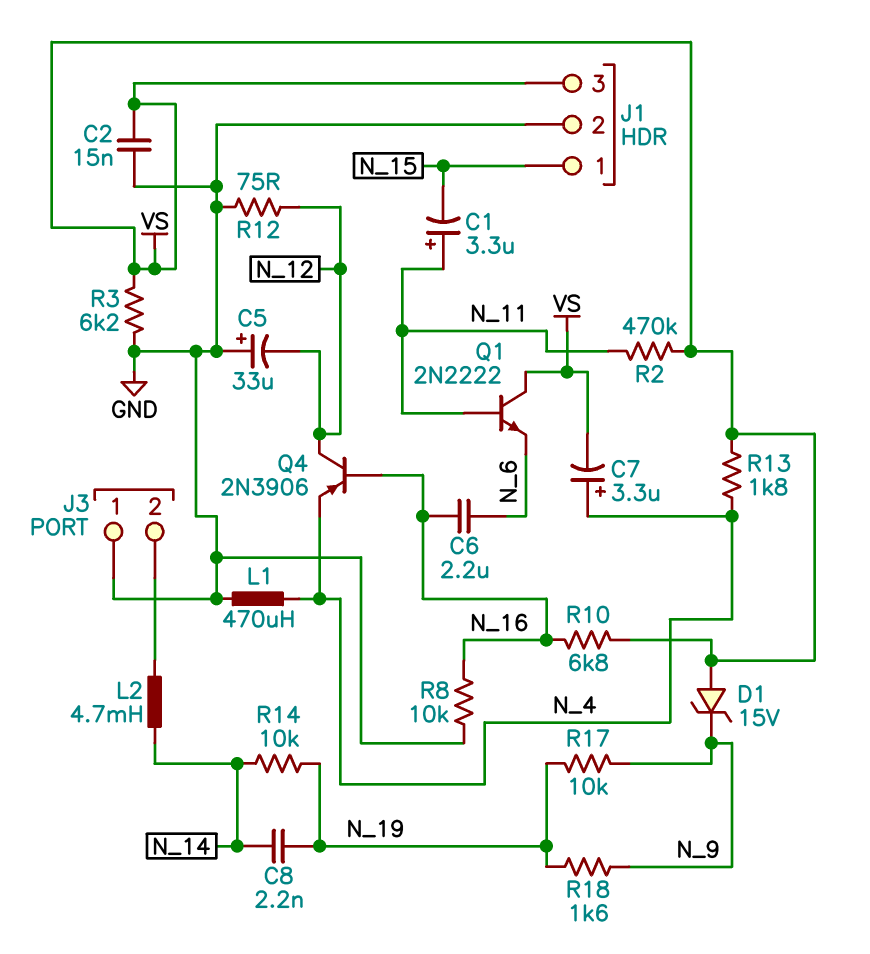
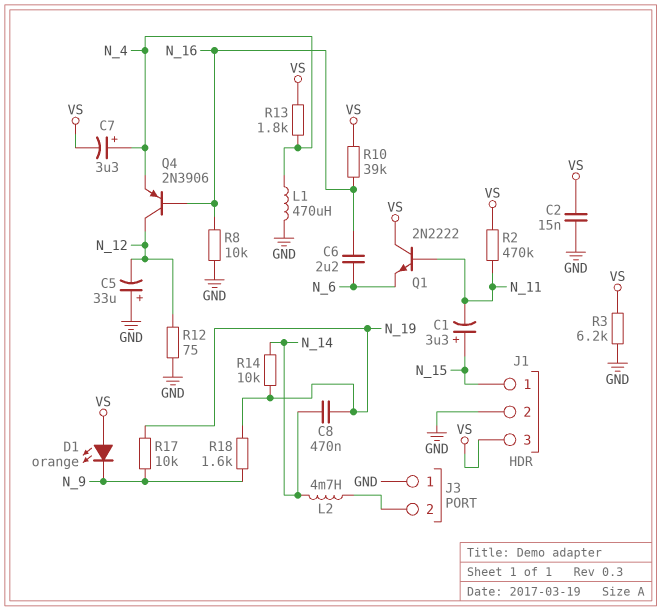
C1: 3.3uF (plus N_11, minus N_15) -> 3.3uF (plus N_15, minus N_11)
C8: 2.2nF (N_14, N_19) -> 470nF (N_14, N_19)
D1: zener 15V (A VS, K N_9) -> LED orange (A VS, K N_9)
R10: 6.8k (N_16, VS) -> 39k (N_16, VS)

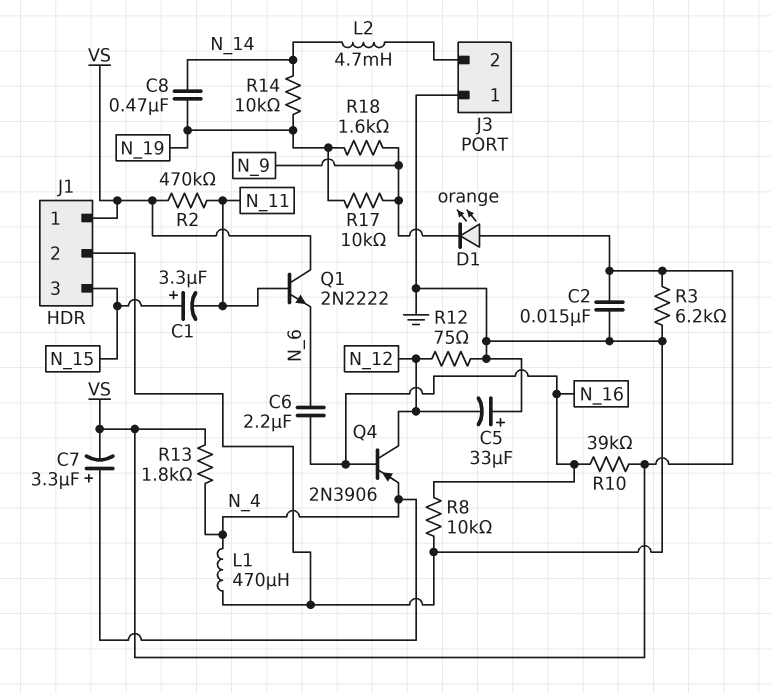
J1 pin 1: N_15 -> VS
J1 pin 3: VS -> N_15

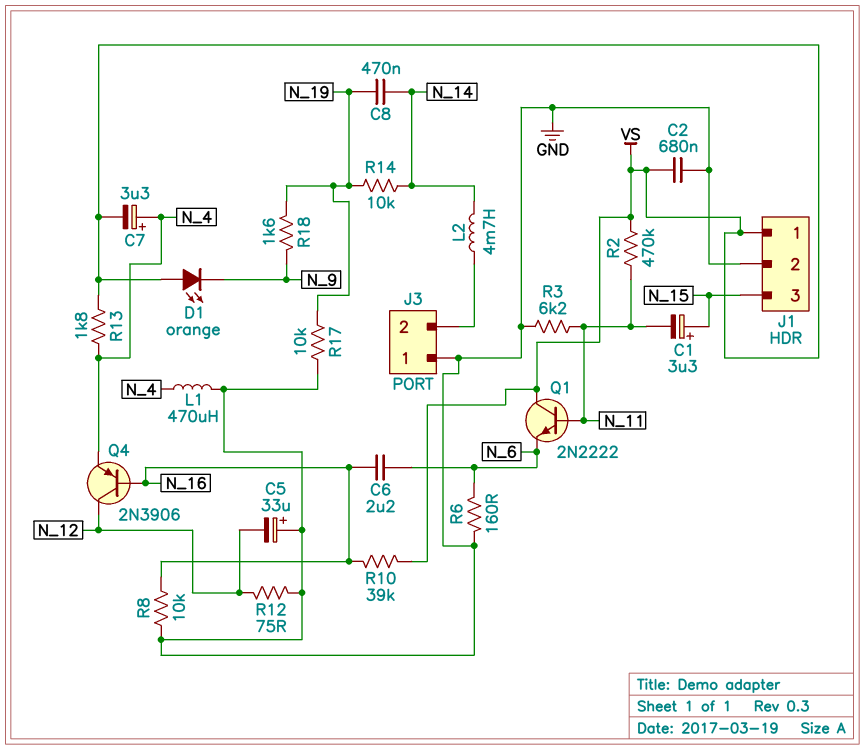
C2: 15nF (GND, VS) -> 680nF (GND, VS)
R3: 6.2k (GND, VS) -> 6.2k (GND, N_11)
R6: none -> 160 (GND, N_6)
R17: 10k (N_9, N_19) -> 10k (GND, N_19)

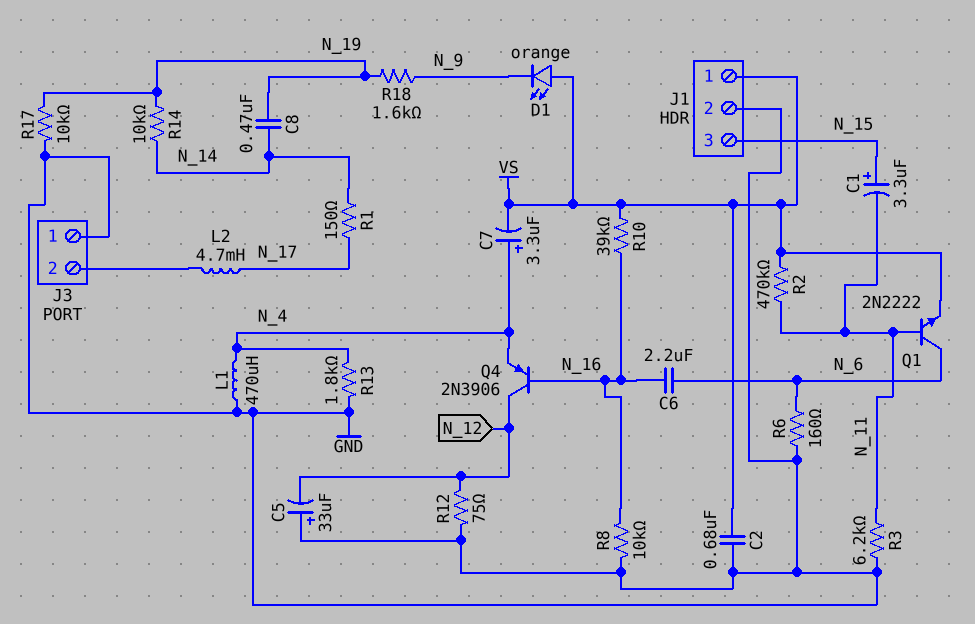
L2: 4.7mH (J3/2, N_14) -> 4.7mH (J3/2, N_17)
Q1: NPN 2N2222 (B N_11, C VS, E N_6) -> NPN 2N2222 (B N_11, C N_6, E VS)
R1: none -> 150 (N_14, N_17)
R13: 1.8k (N_4, VS) -> 1.8k (GND, N_4)

